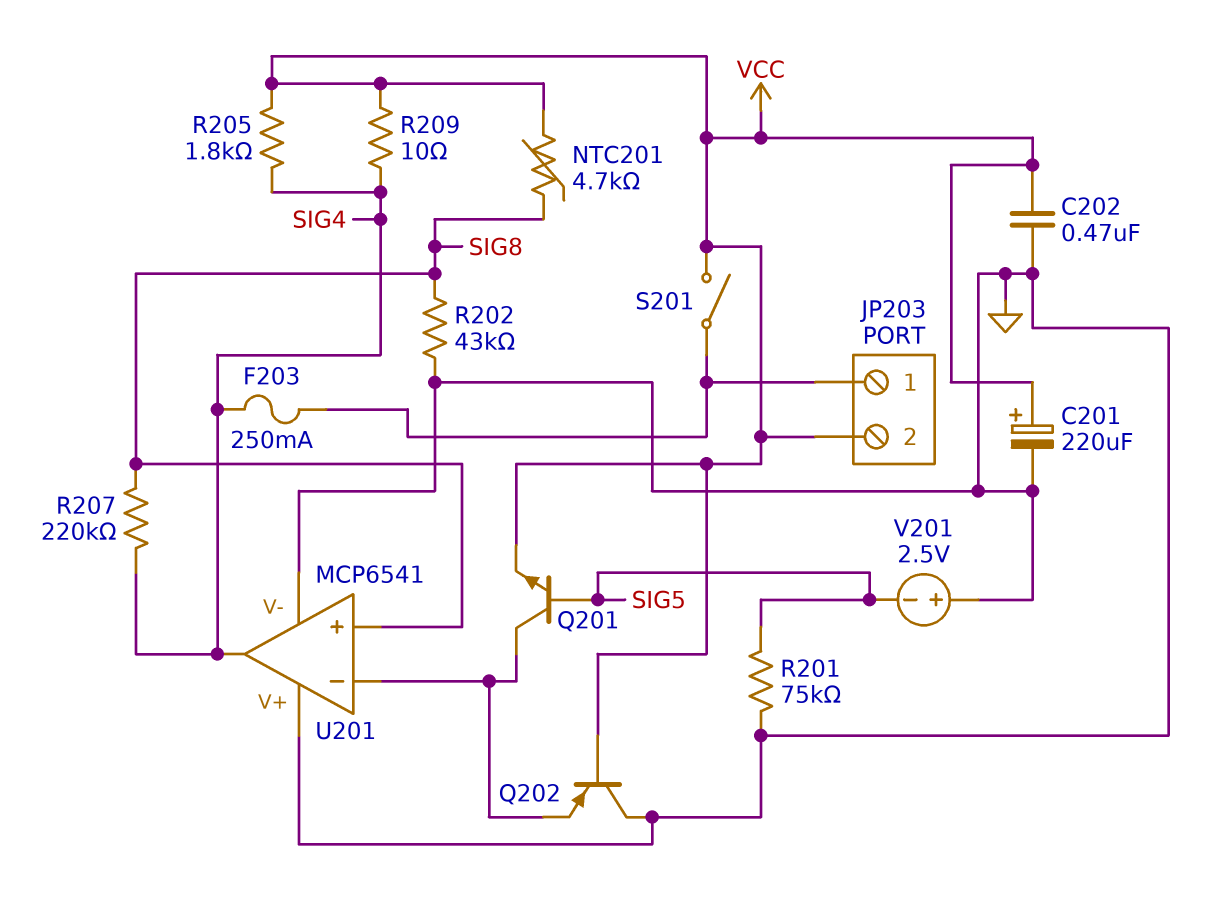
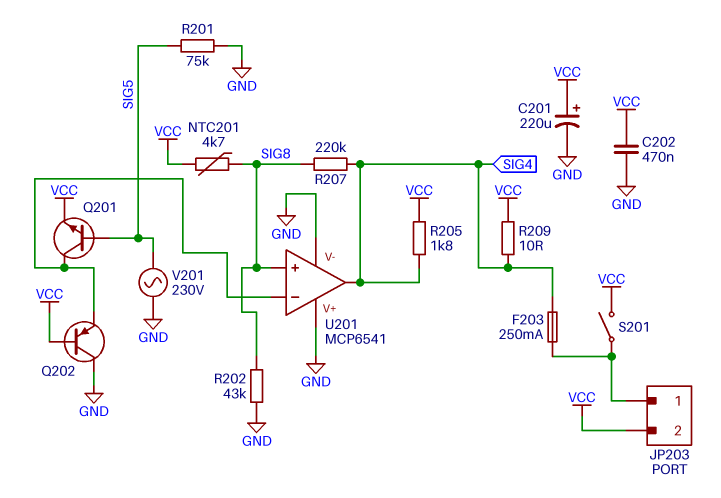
V201: 2.5V (plus GND, minus SIG5) -> AC 230V (GND, SIG5)

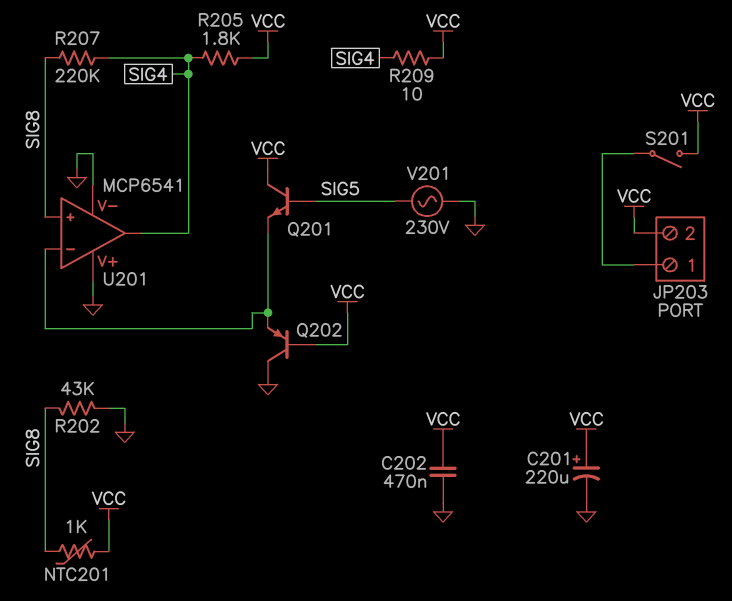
F203: 250mA (JP203/1, SIG4) -> none
NTC201: 4.7k (SIG8, VCC) -> 1k (SIG8, VCC)
Q201: NPN (B SIG5, C U201/in-, E VCC) -> NPN (B SIG5, C VCC, E U201/in-)
R201: 75k (GND, SIG5) -> none

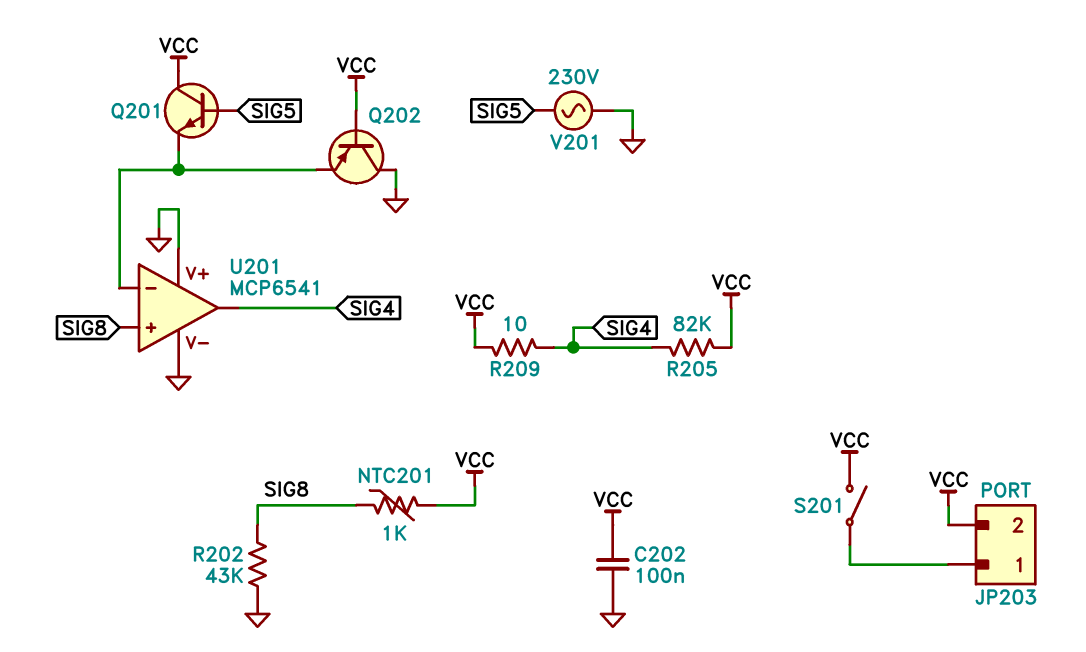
C201: 220uF (plus VCC, minus GND) -> none
C202: 470nF (GND, VCC) -> 100nF (GND, VCC)
R205: 1.8k (SIG4, VCC) -> 82k (SIG4, VCC)
R207: 220k (SIG4, SIG8) -> none

